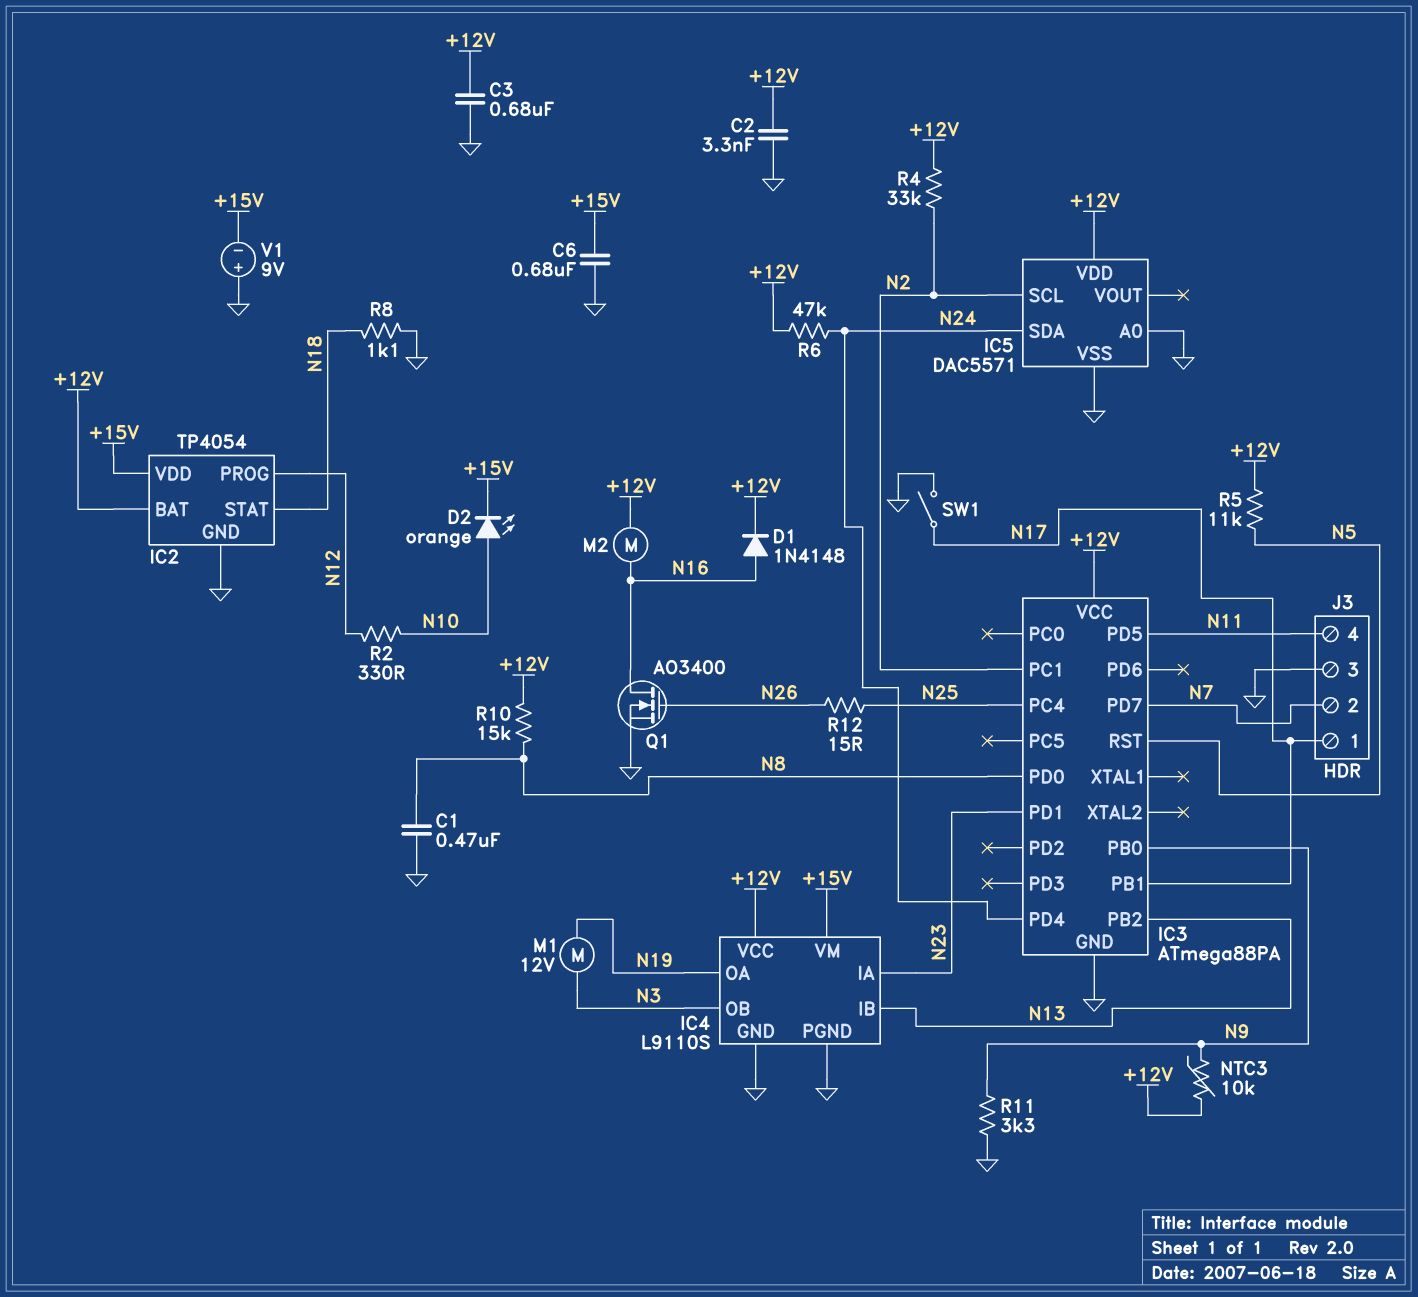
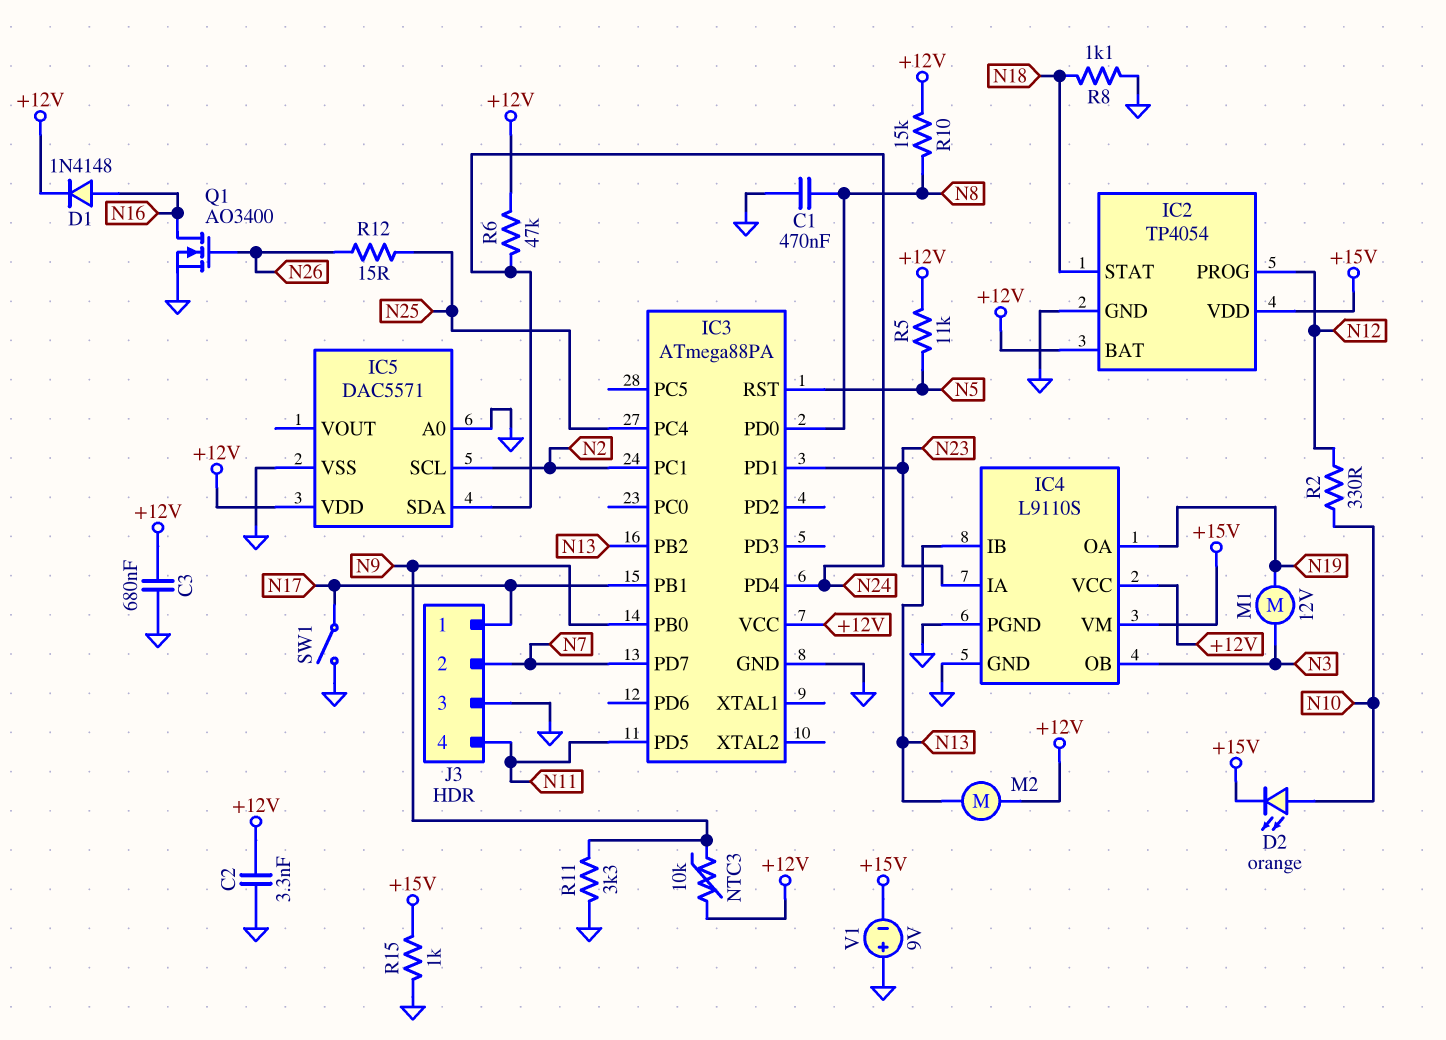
C6: 680nF (+15V, GND) -> none
M2: motor (+12V, N16) -> motor (+12V, N13)
R4: 33k (+12V, N2) -> none
R15: none -> 1k (+15V, GND)

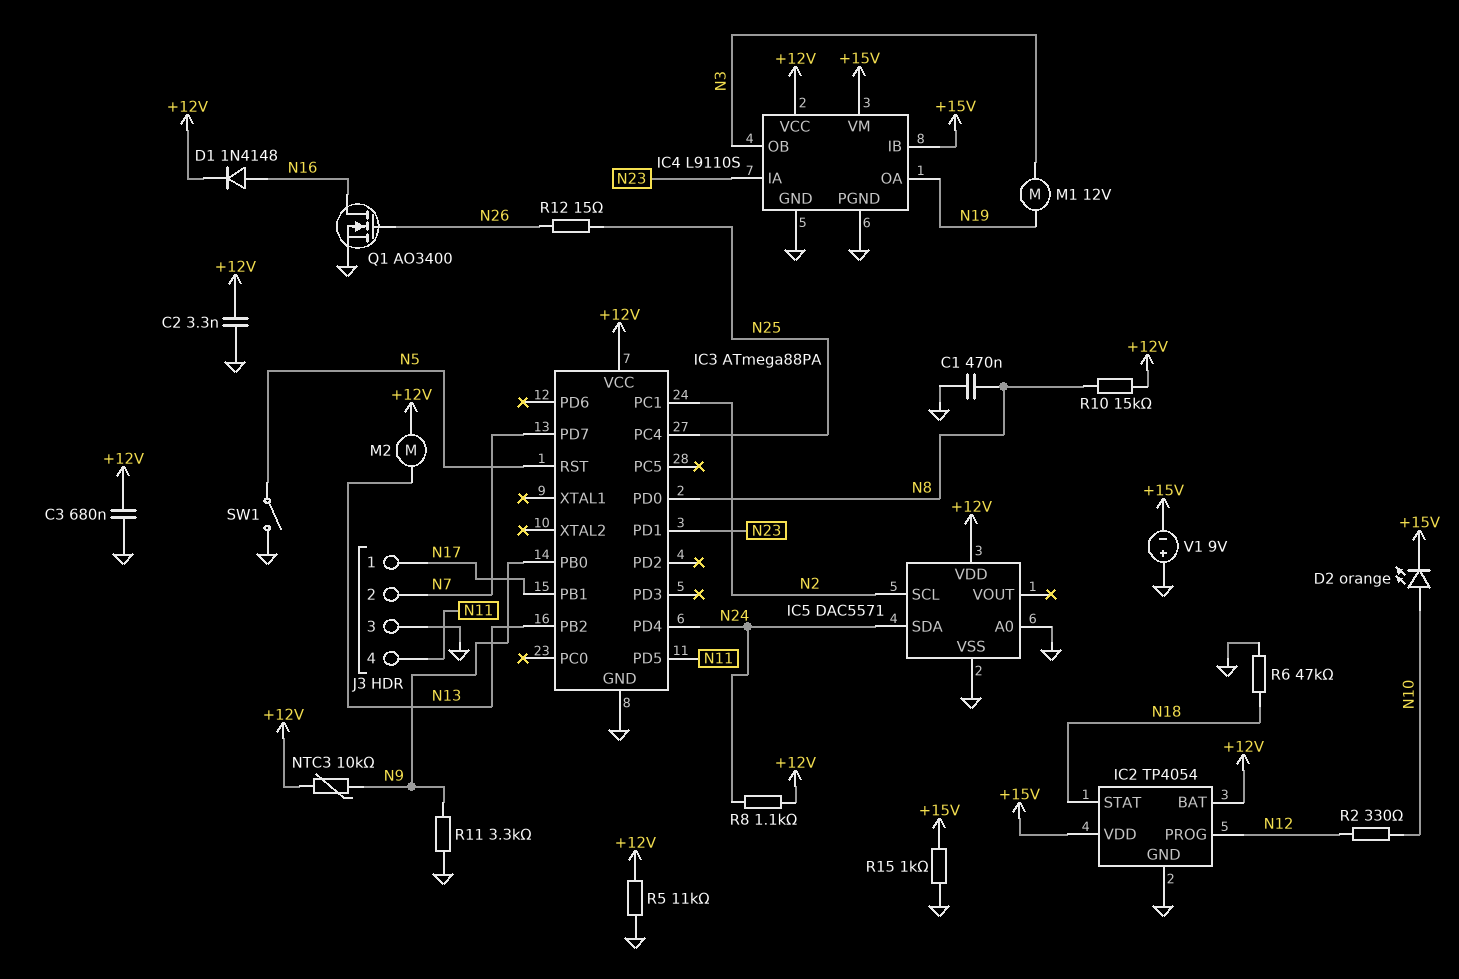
IC4 pin IB: N13 -> +15V
R5: 11k (+12V, N5) -> 11k (+12V, GND)
R6: 47k (+12V, N24) -> 47k (GND, N18)
R8: 1.1k (GND, N18) -> 1.1k (+12V, N24)
SW1: switch (GND, N17) -> switch (GND, N5)

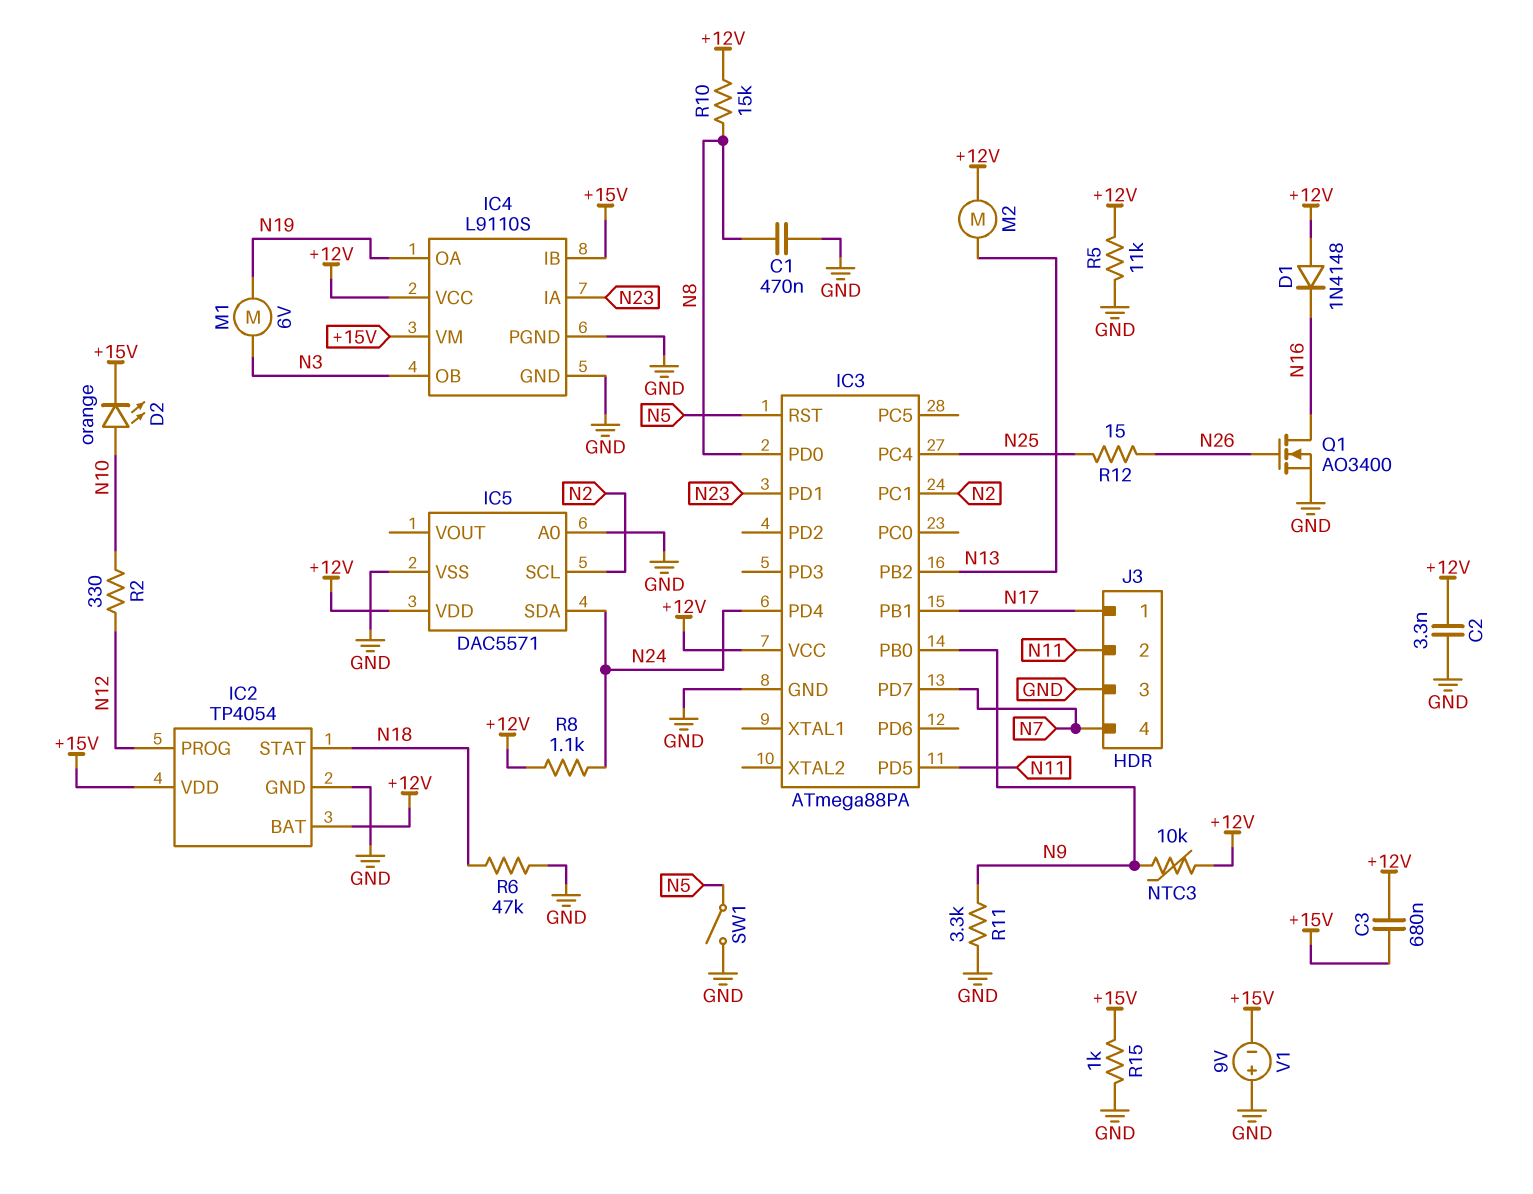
C3: 680nF (+12V, GND) -> 680nF (+12V, +15V)
D1: diode 1N4148 (A N16, K +12V) -> diode 1N4148 (A +12V, K N16)
J3 pin 2: N7 -> N11
J3 pin 4: N11 -> N7
M1: motor 12V (N3, N19) -> motor 6V (N3, N19)

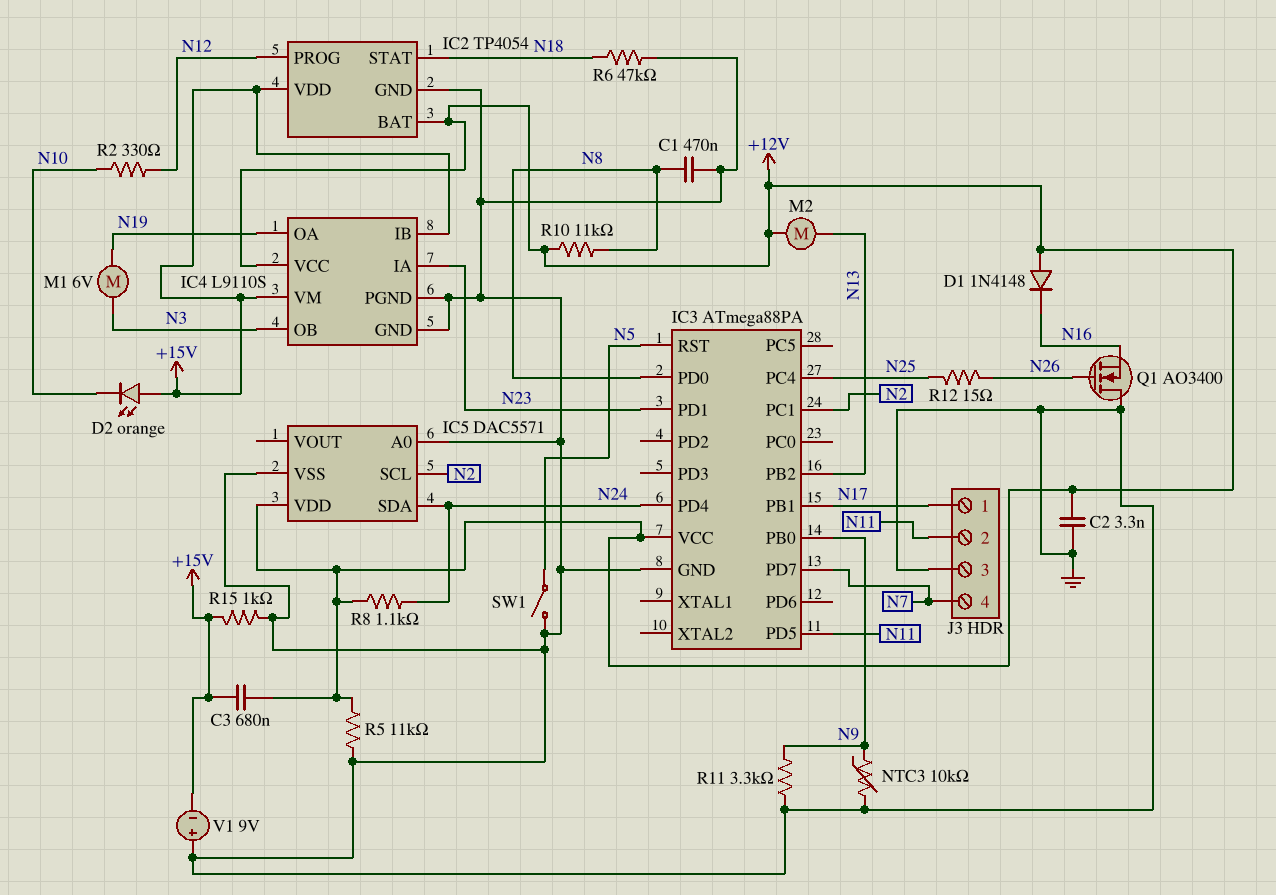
D2: LED orange (A N10, K +15V) -> LED orange (A +15V, K N10)
NTC3: 10k (+12V, N9) -> 10k (GND, N9)
Q1: NMOS AO3400 (G N26, D N16, S GND) -> NMOS AO3400 (G N26, D GND, S N16)
R10: 15k (+12V, N8) -> 11k (+12V, N8)

